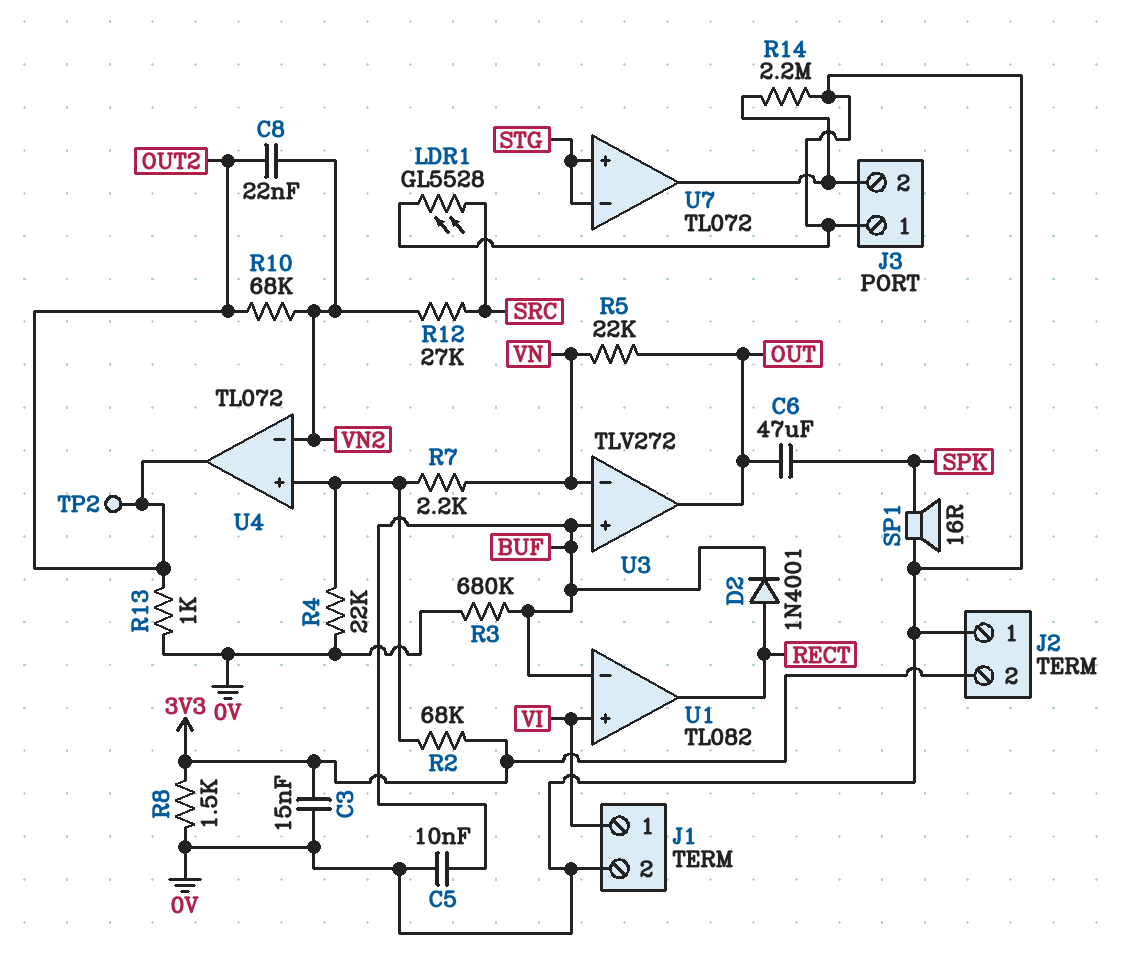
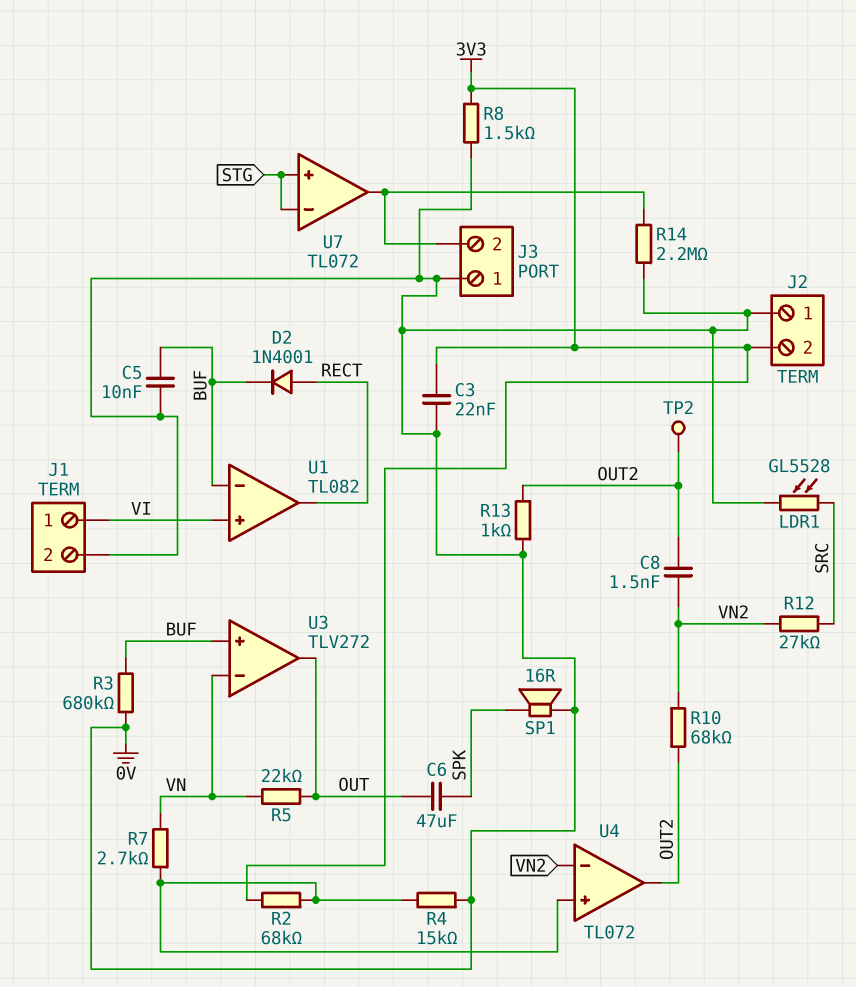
C3: 15nF (0V, 3V3) -> 22nF (0V, 3V3)
C8: 22nF (OUT2, VN2) -> 1.5nF (OUT2, VN2)
R4: 22k (0V, U4/in+) -> 15k (0V, U4/in+)
R7: 2.2k (U4/in+, VN) -> 2.7k (U4/in+, VN)

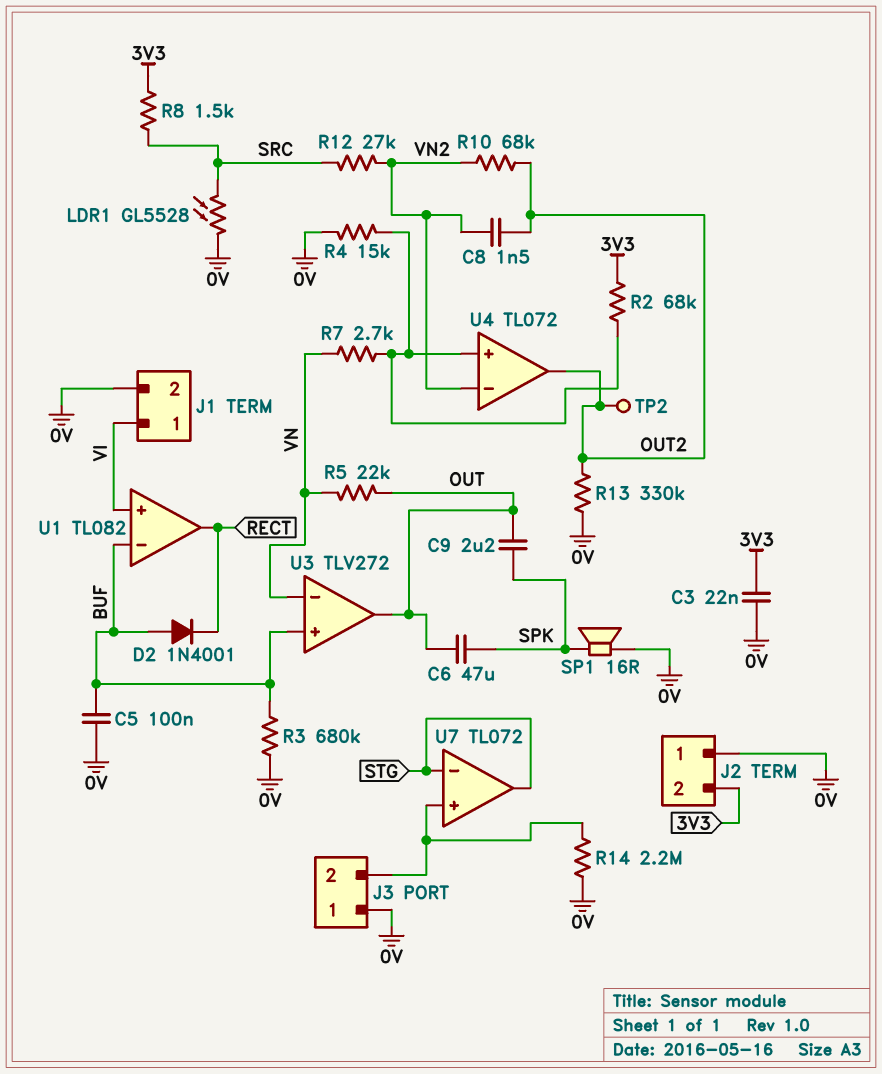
C5: 10nF (0V, BUF) -> 100nF (0V, BUF)
C9: none -> 2.2uF (OUT, SPK)
D2: diode 1N4001 (A RECT, K BUF) -> diode 1N4001 (A BUF, K RECT)
R8: 1.5k (0V, 3V3) -> 1.5k (3V3, SRC)
R13: 1k (0V, OUT2) -> 330k (0V, OUT2)
U7 pin in+: STG -> J3/2
U7 pin out: J3/2 -> STG

